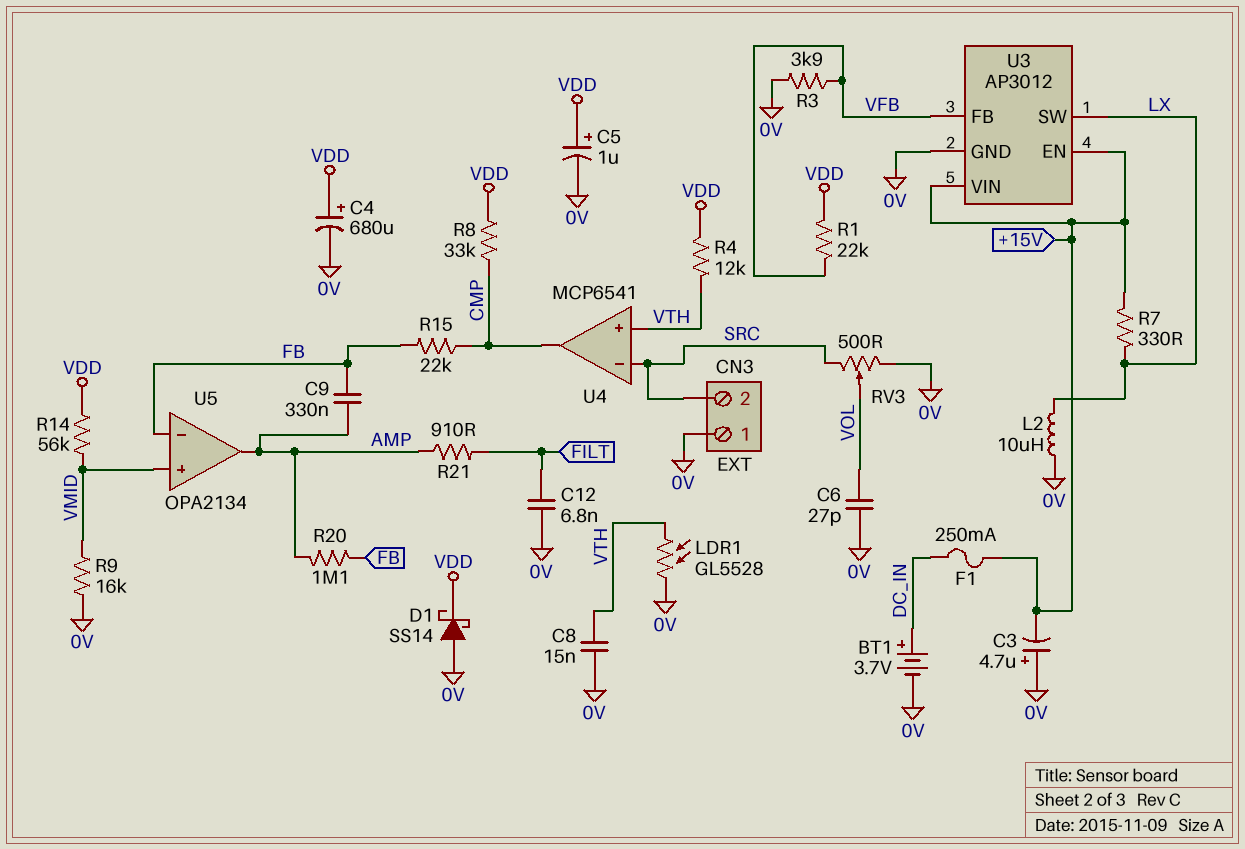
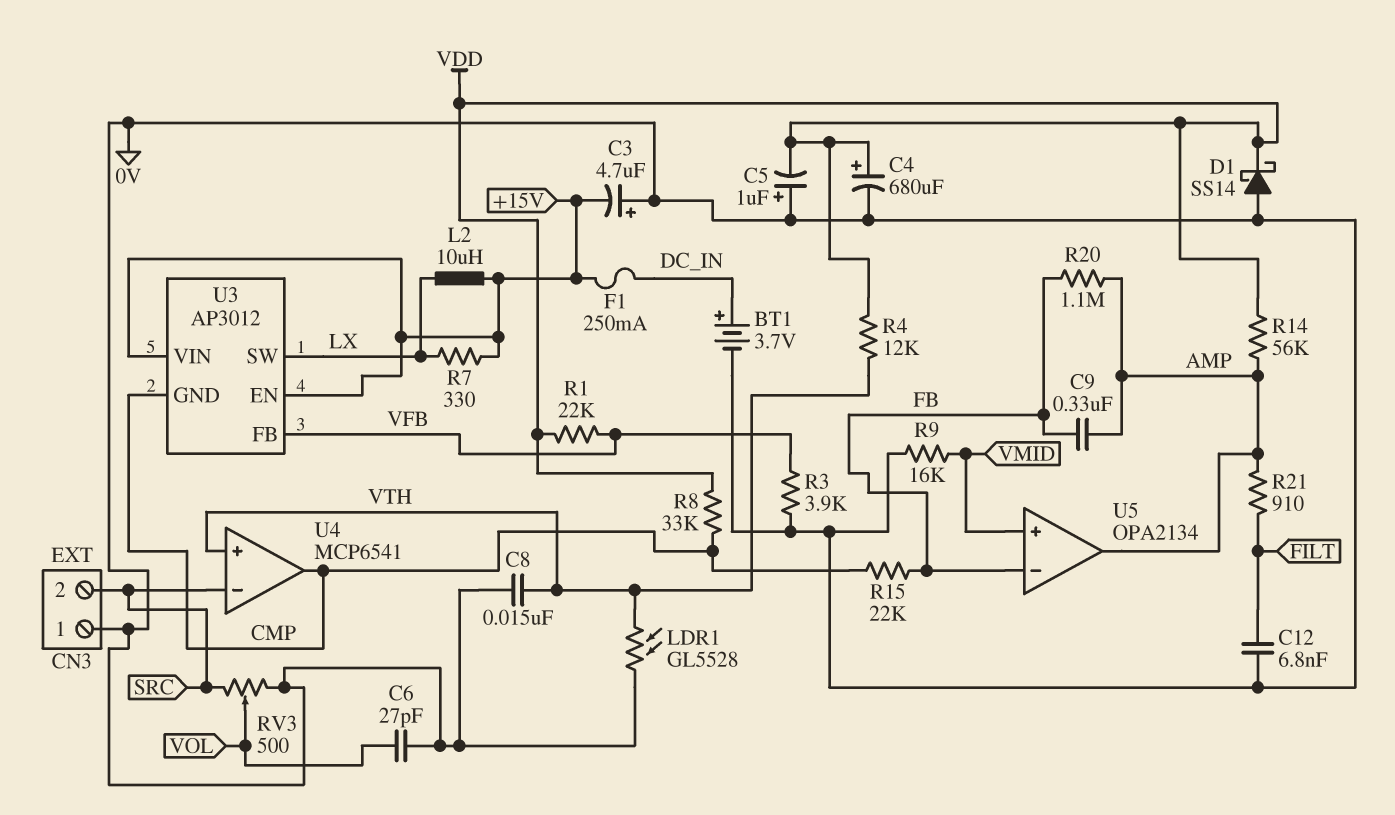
C5: 1uF (plus VDD, minus 0V) -> 1uF (plus 0V, minus VDD)
L2: 10uH (0V, LX) -> 10uH (+15V, LX)
R14: 56k (VDD, VMID) -> 56k (AMP, VDD)
U3 pin GND: 0V -> CMP

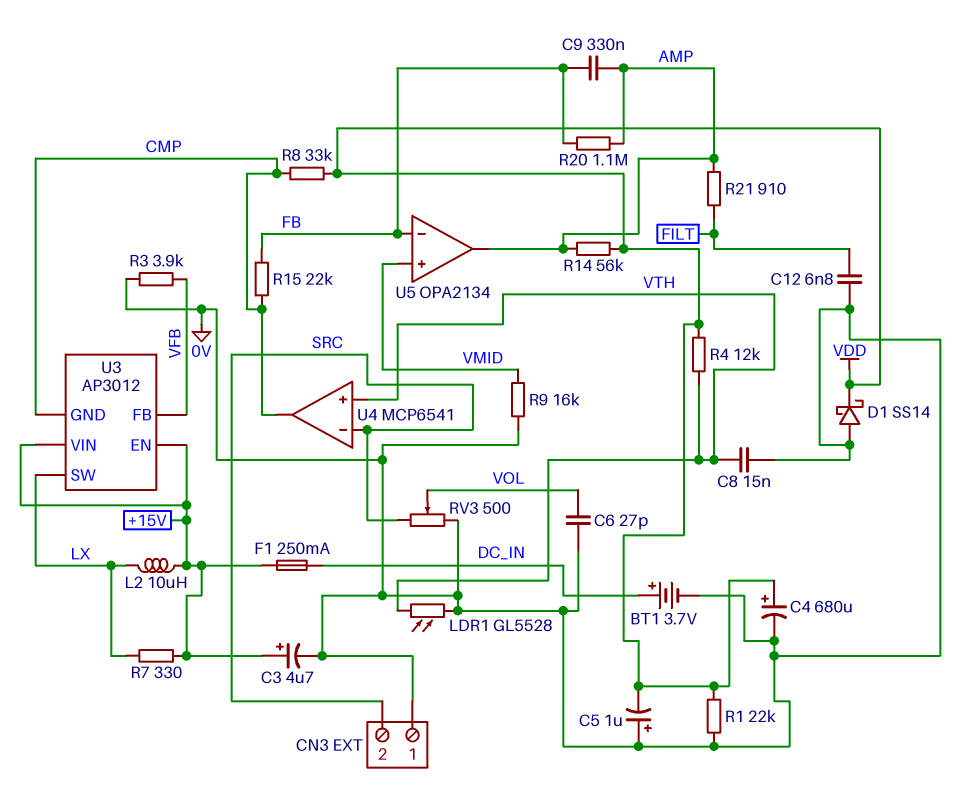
C3: 4.7uF (plus 0V, minus +15V) -> 4.7uF (plus +15V, minus 0V)
R1: 22k (VDD, VFB) -> 22k (0V, VDD)

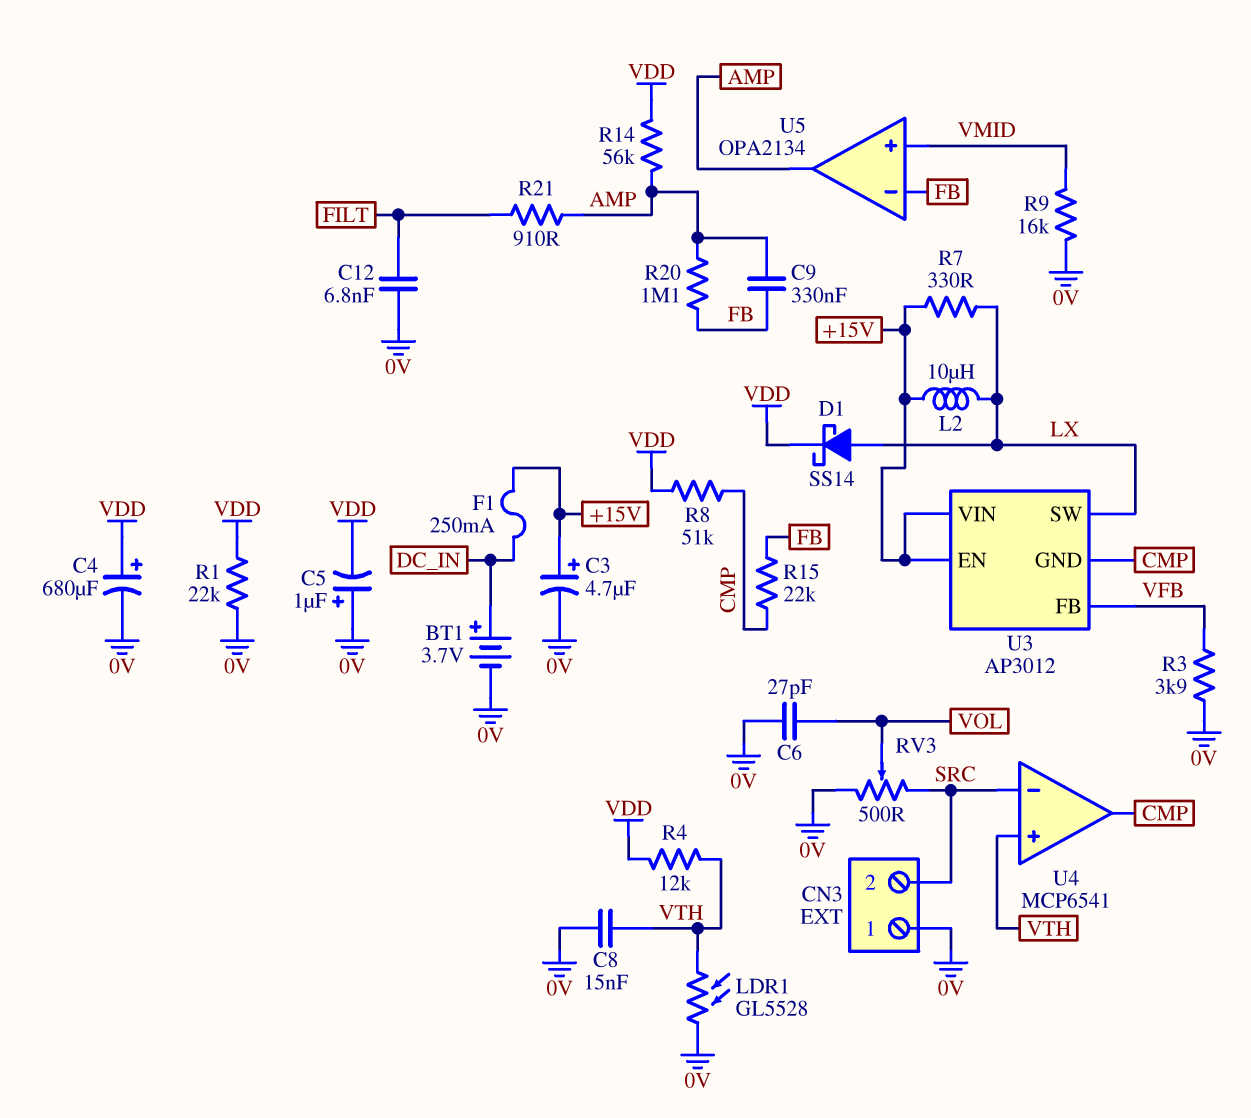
D1: schottky SS14 (A 0V, K VDD) -> schottky SS14 (A LX, K VDD)
R8: 33k (CMP, VDD) -> 51k (CMP, VDD)

